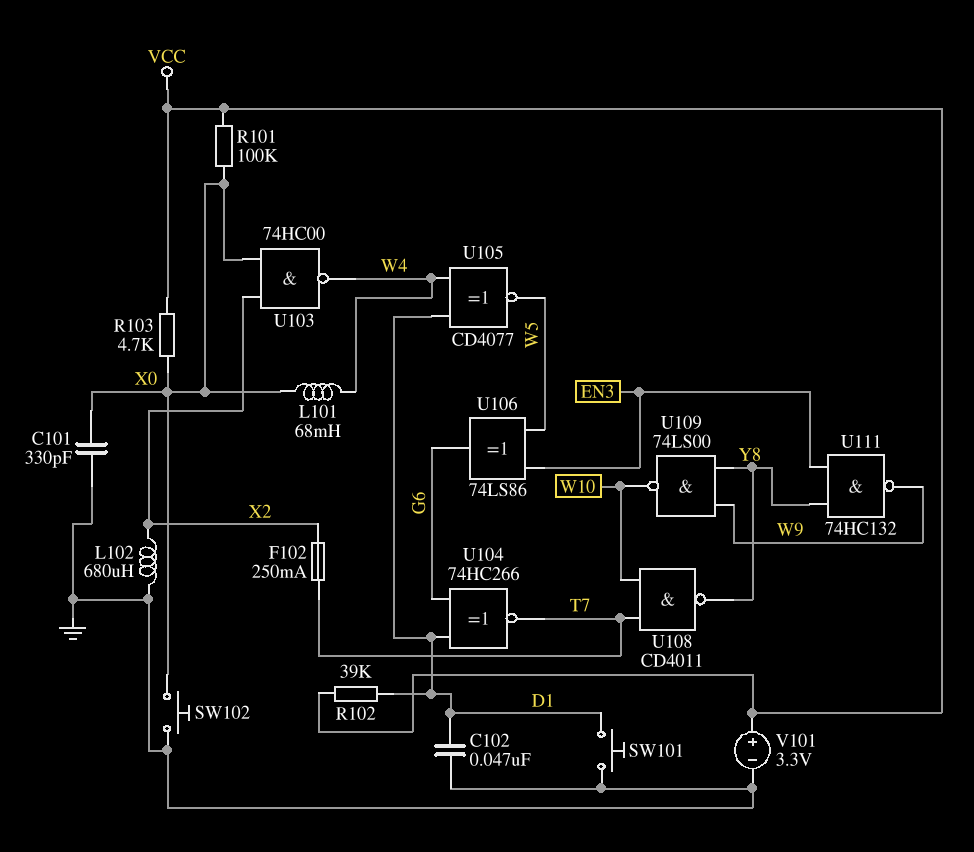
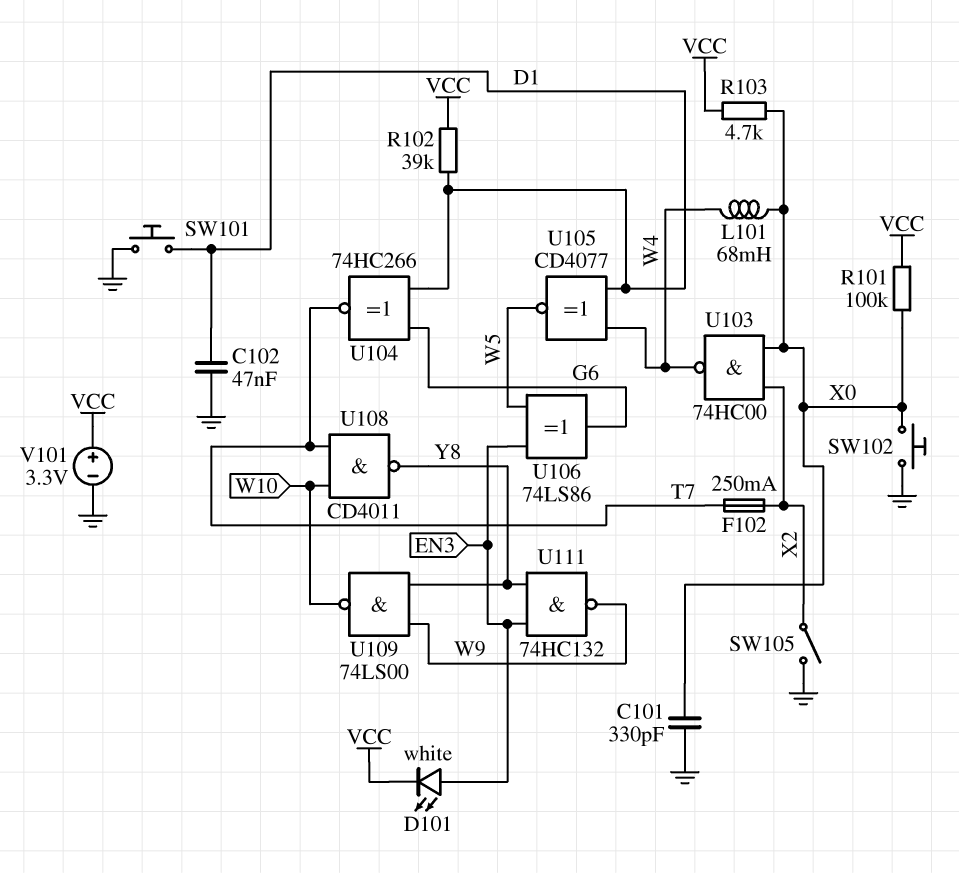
D101: none -> LED white (A EN3, K VCC)
L102: 680uH (GND, X2) -> none
SW105: none -> switch (GND, X2)

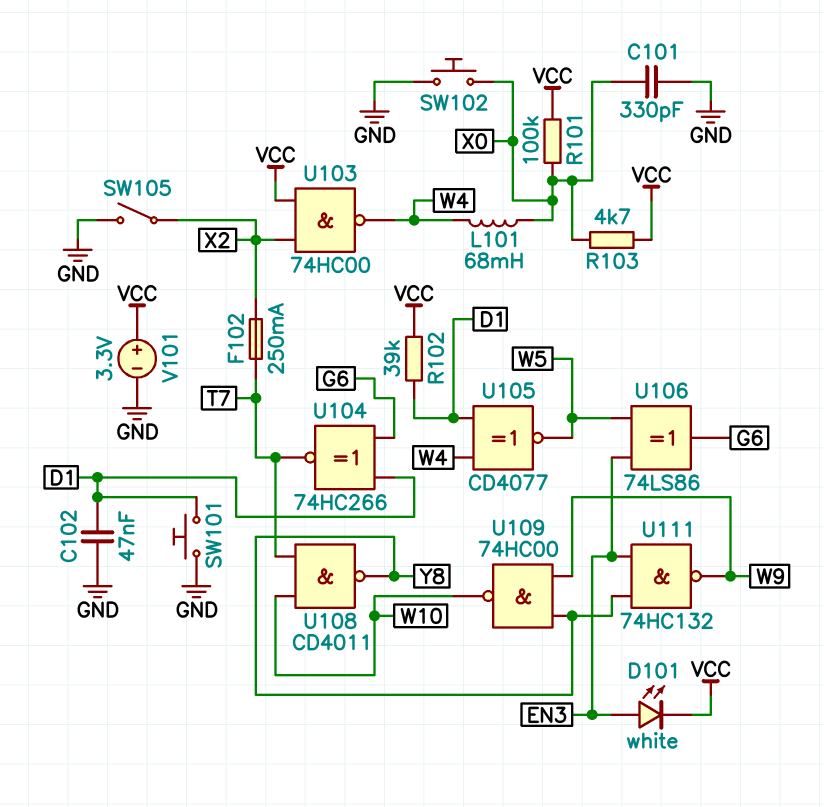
U103: NAND 74HC00 (in X0, in X2, out W4) -> NAND 74HC00 (in VCC, in X2, out W4)
U109: NAND 74LS00 (in W9, in Y8, out W10) -> NAND 74HC00 (in W9, in Y8, out W10)

